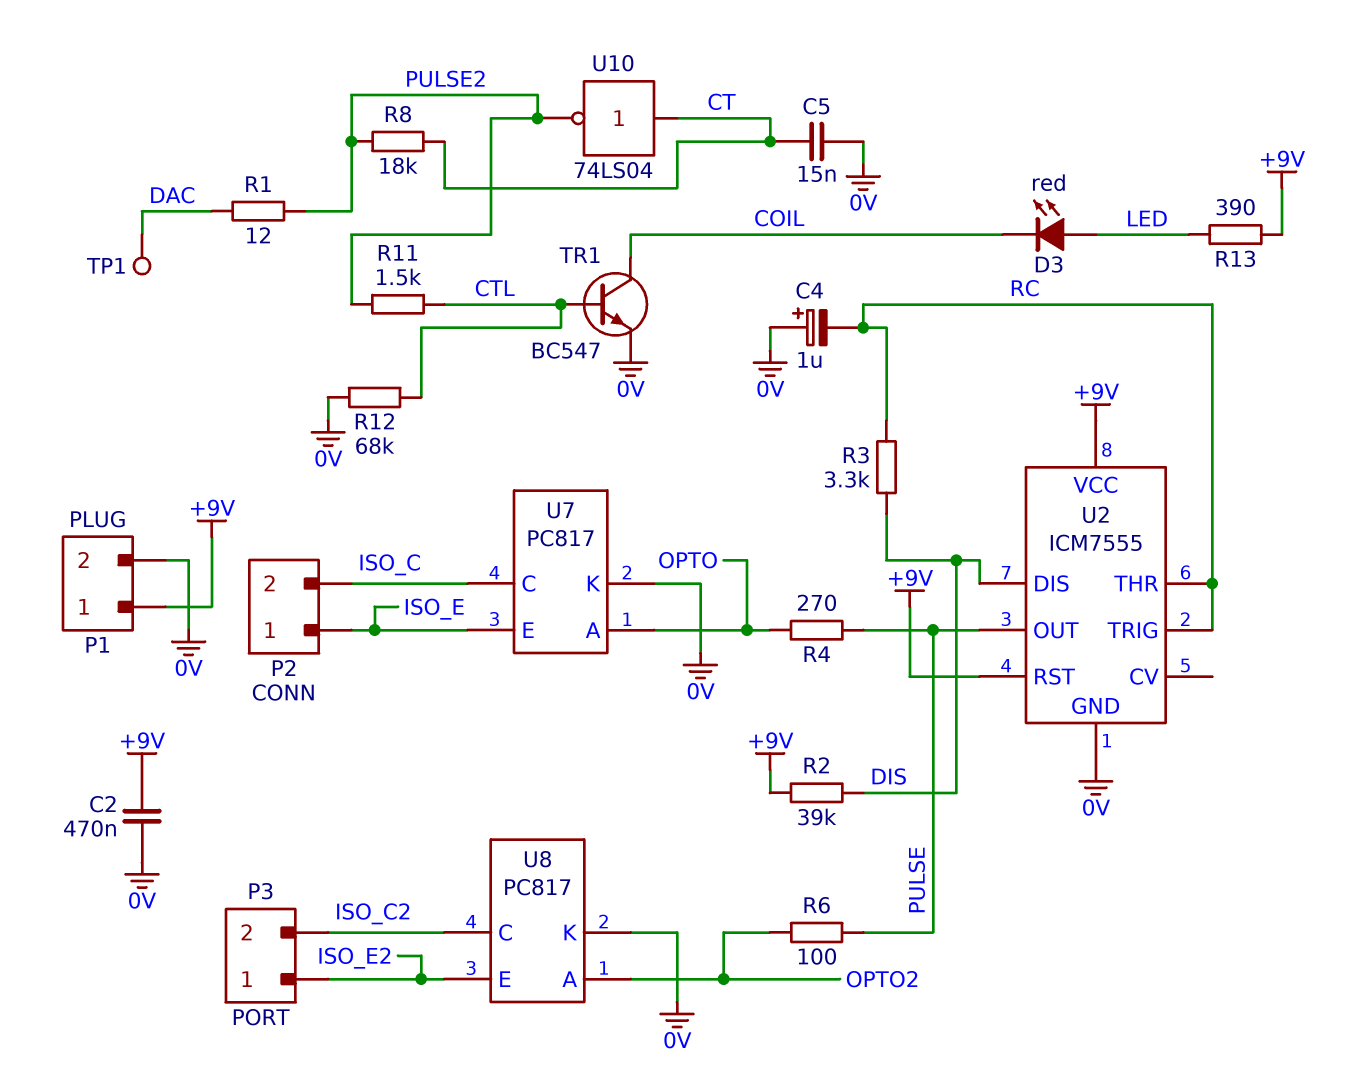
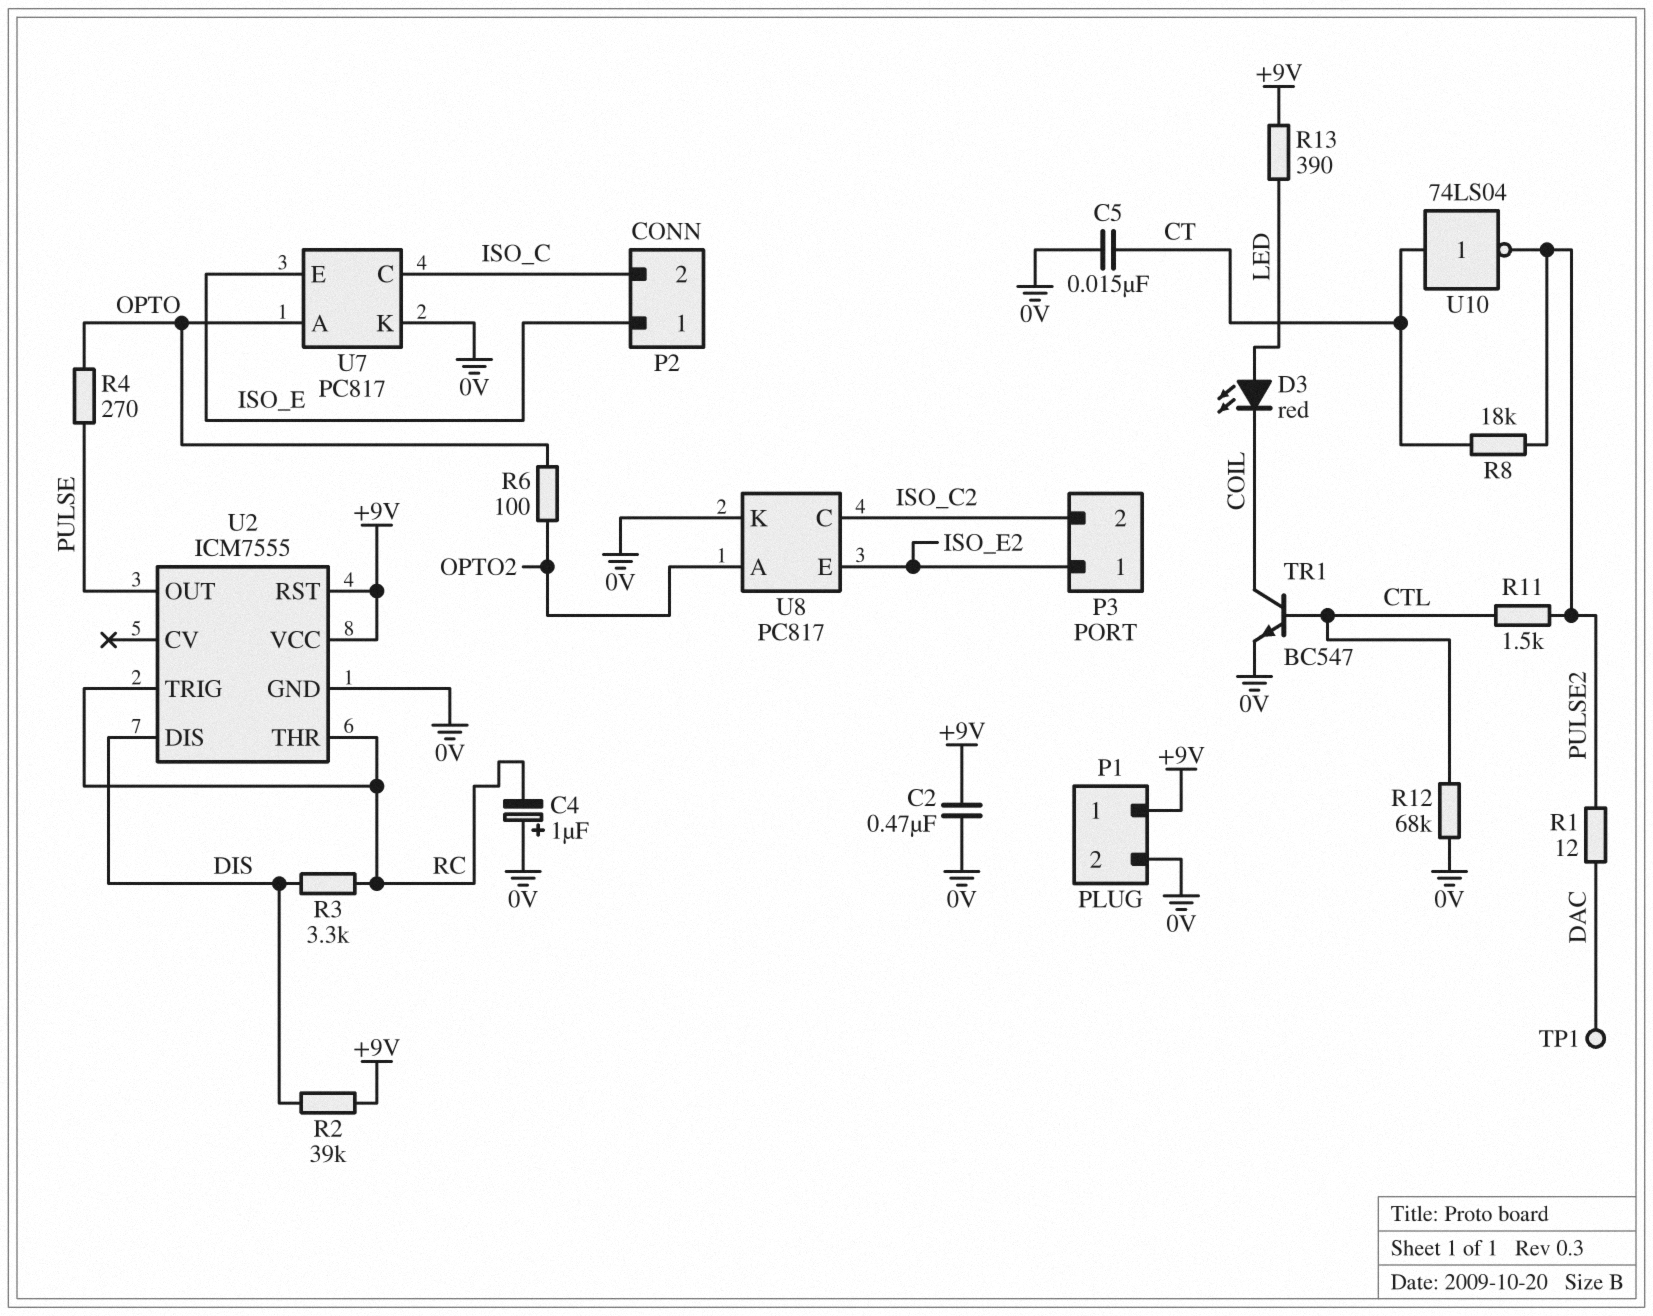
R6: 100 (OPTO2, PULSE) -> 100 (OPTO, OPTO2)

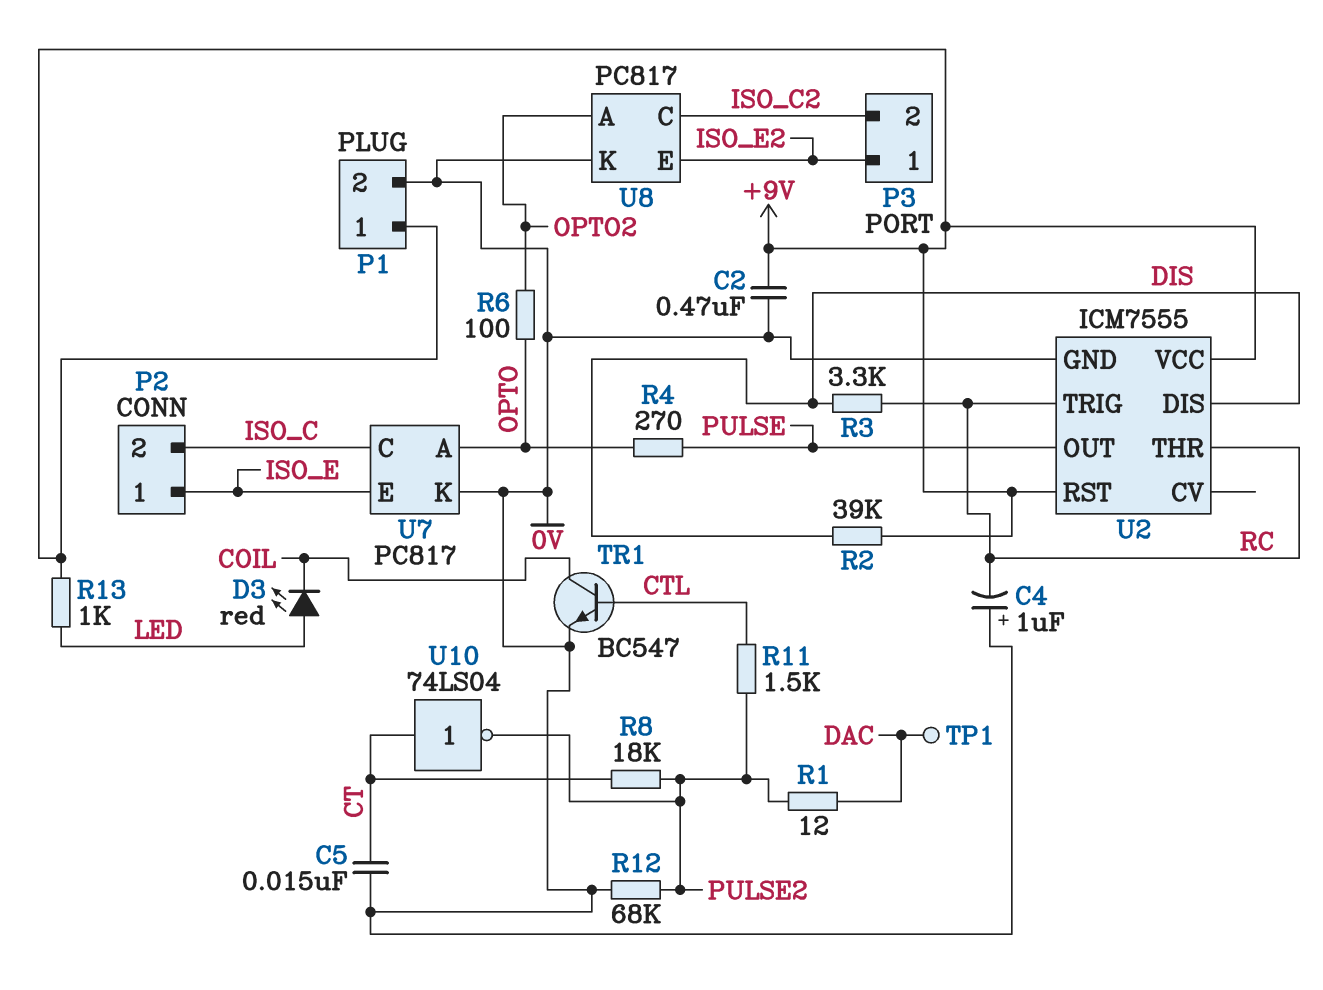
R12: 68k (0V, CTL) -> 68k (0V, PULSE2)
R13: 390 (+9V, LED) -> 1k (+9V, LED)

